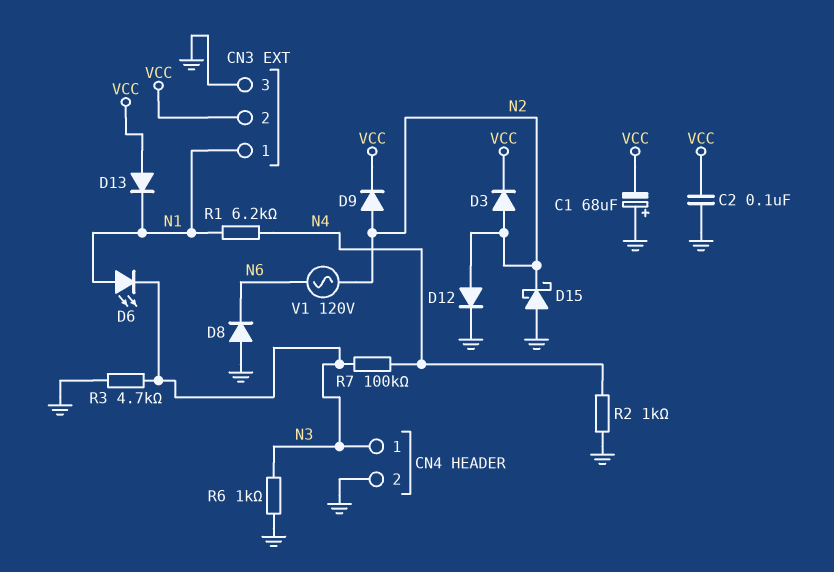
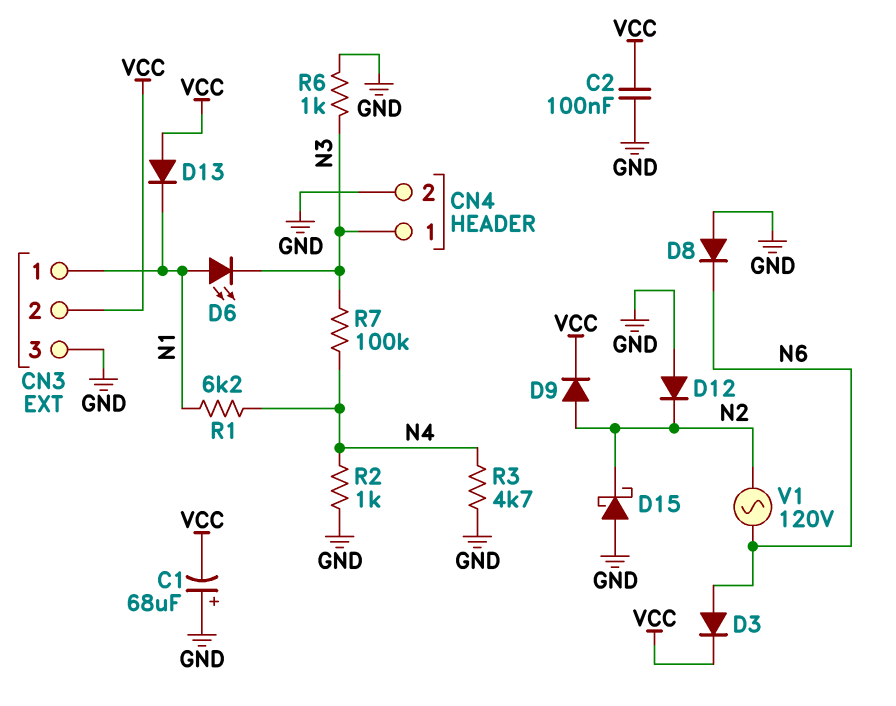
D3: diode (A N2, K VCC) -> diode (A N6, K VCC)
D12: diode (A N2, K GND) -> diode (A GND, K N2)
R3: 4.7k (GND, N3) -> 4.7k (GND, N4)

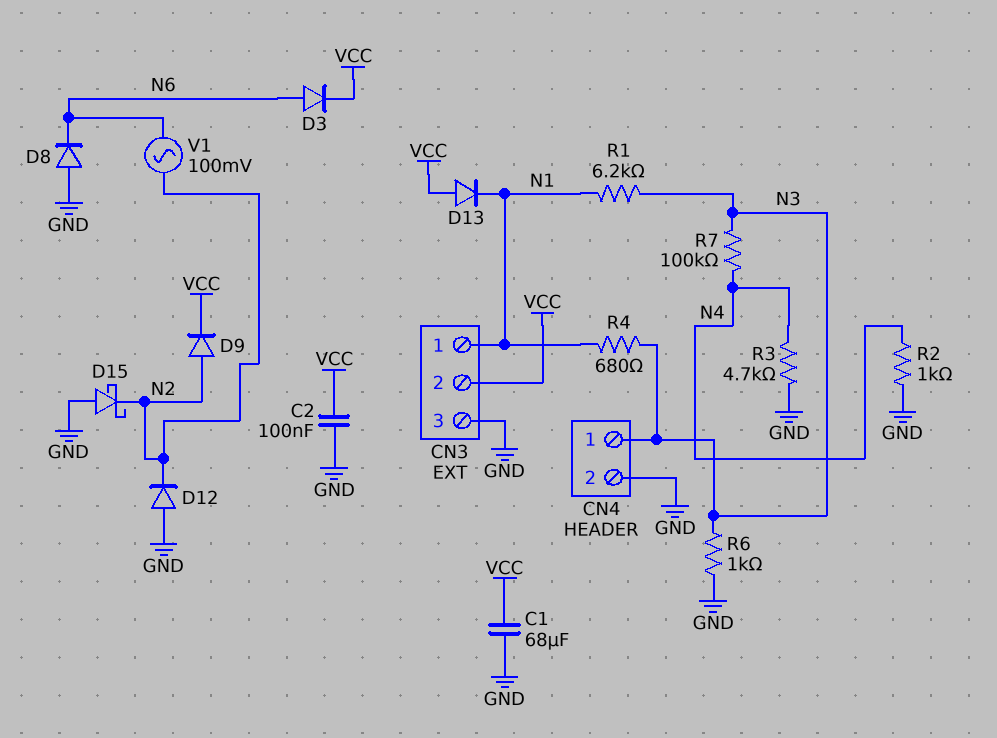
C1: 68uF (plus GND, minus VCC) -> 68uF (GND, VCC)
D6: LED (A N1, K N3) -> none
R1: 6.2k (N1, N4) -> 6.2k (N1, N3)
R4: none -> 680 (N1, N3)
V1: AC 120V (N2, N6) -> AC 100mV (N2, N6)

